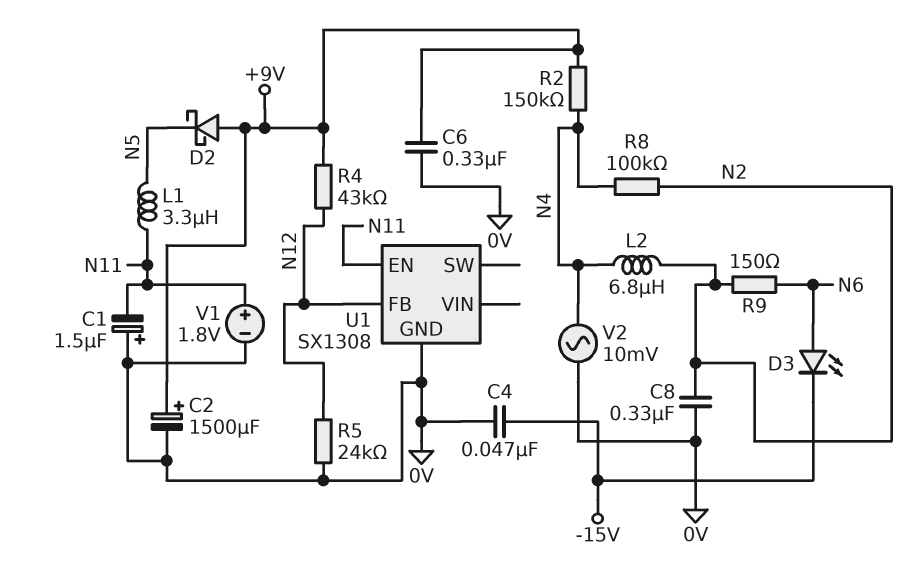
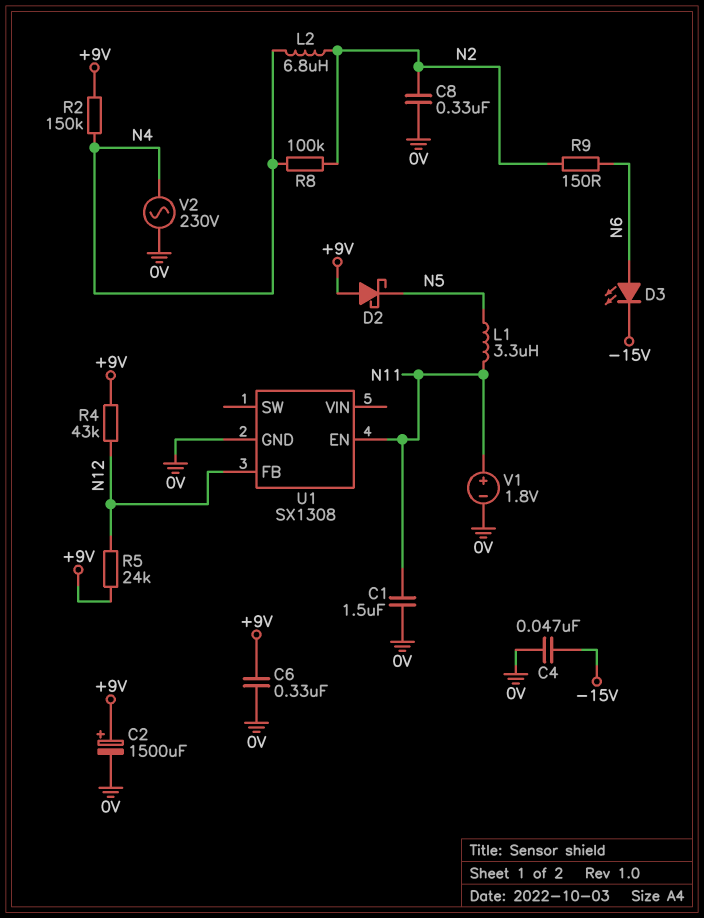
C1: 1.5uF (plus 0V, minus N11) -> 1.5uF (0V, N11)
R5: 24k (0V, N12) -> 24k (+9V, N12)
V2: AC 10mV (0V, N4) -> AC 230V (0V, N4)

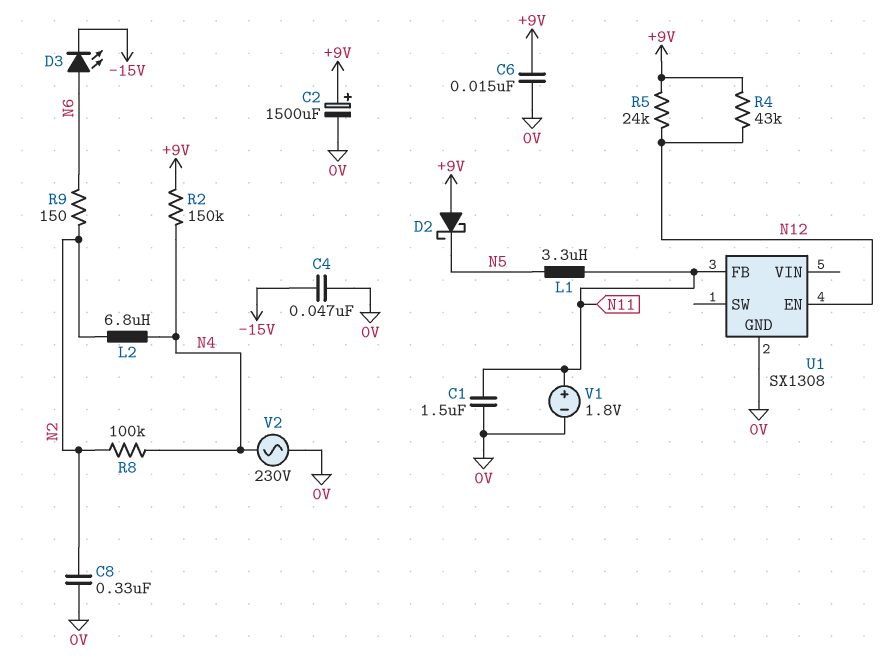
C6: 330nF (+9V, 0V) -> 15nF (+9V, 0V)
U1 pin EN: N11 -> N12
U1 pin FB: N12 -> N11

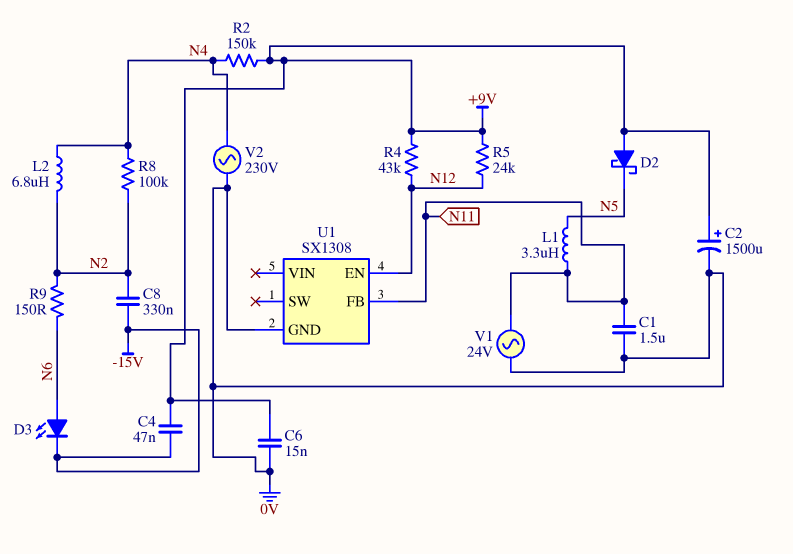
C4: 47nF (-15V, 0V) -> 47nF (+9V, -15V)
C8: 330nF (0V, N2) -> 330nF (-15V, N2)
V1: 1.8V (plus N11, minus 0V) -> AC 24V (0V, N11)

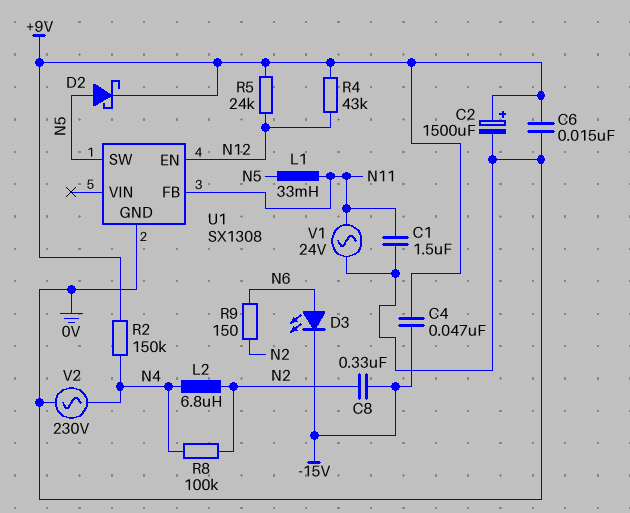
D2: schottky (A +9V, K N5) -> schottky (A N5, K +9V)
L1: 3.3uH (N5, N11) -> 33mH (N5, N11)
U1 pin SW: none -> N5

